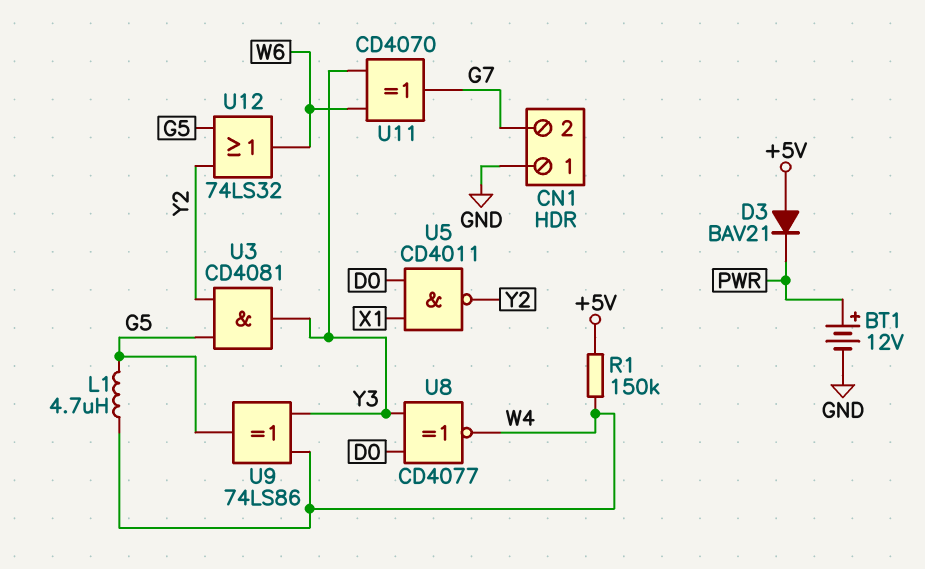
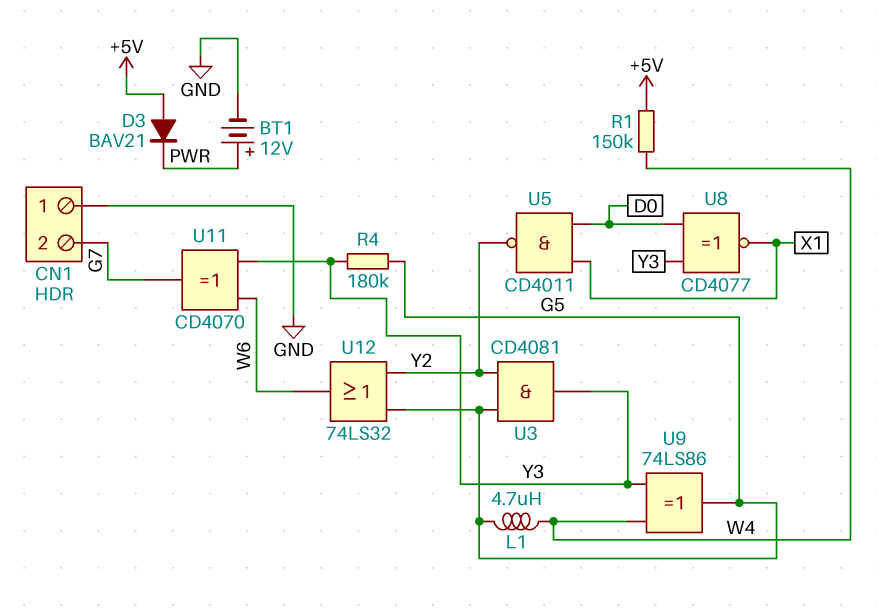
R4: none -> 180k (G5, Y3)
U8: XNOR CD4077 (in D0, in Y3, out W4) -> XNOR CD4077 (in D0, in Y3, out X1)

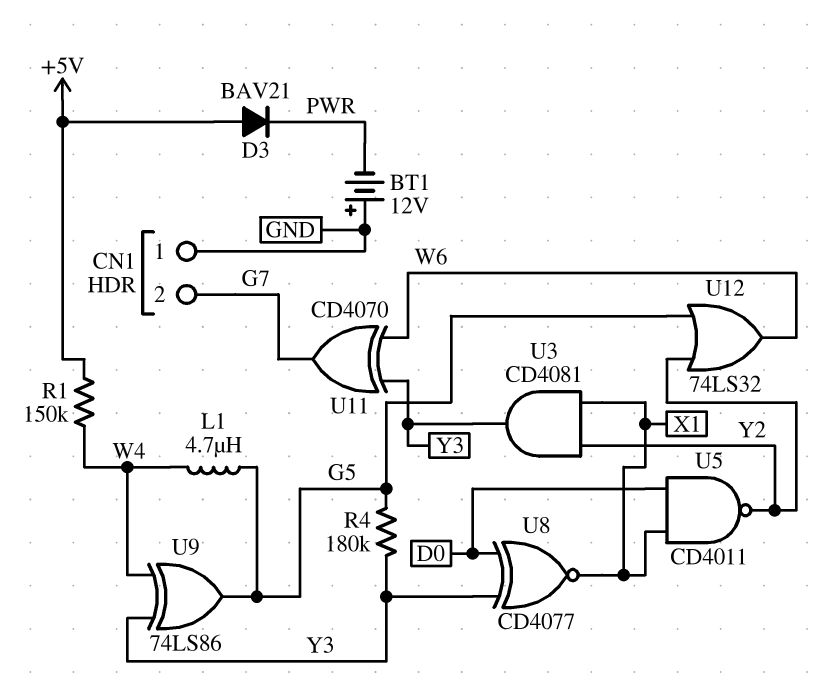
BT1: 12V (plus PWR, minus GND) -> 12V (plus GND, minus PWR)
U3: AND CD4081 (in G5, in Y2, out Y3) -> AND CD4081 (in X1, in Y2, out Y3)

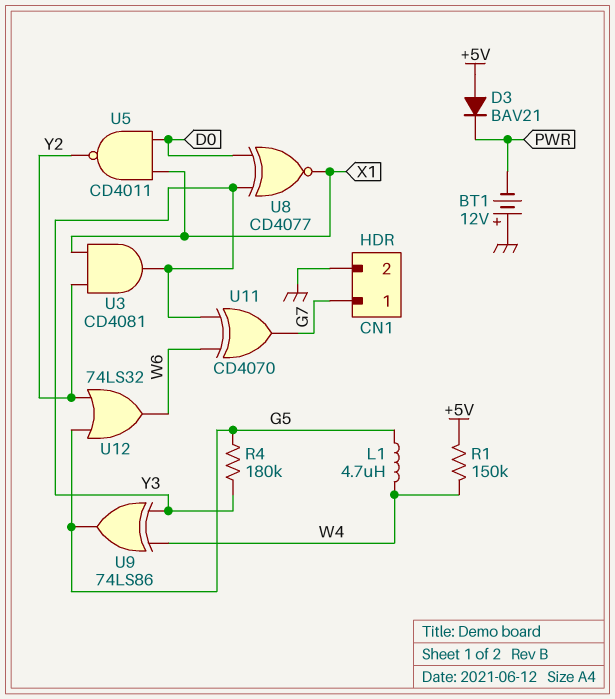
CN1 pin 1: GND -> G7
CN1 pin 2: G7 -> GND

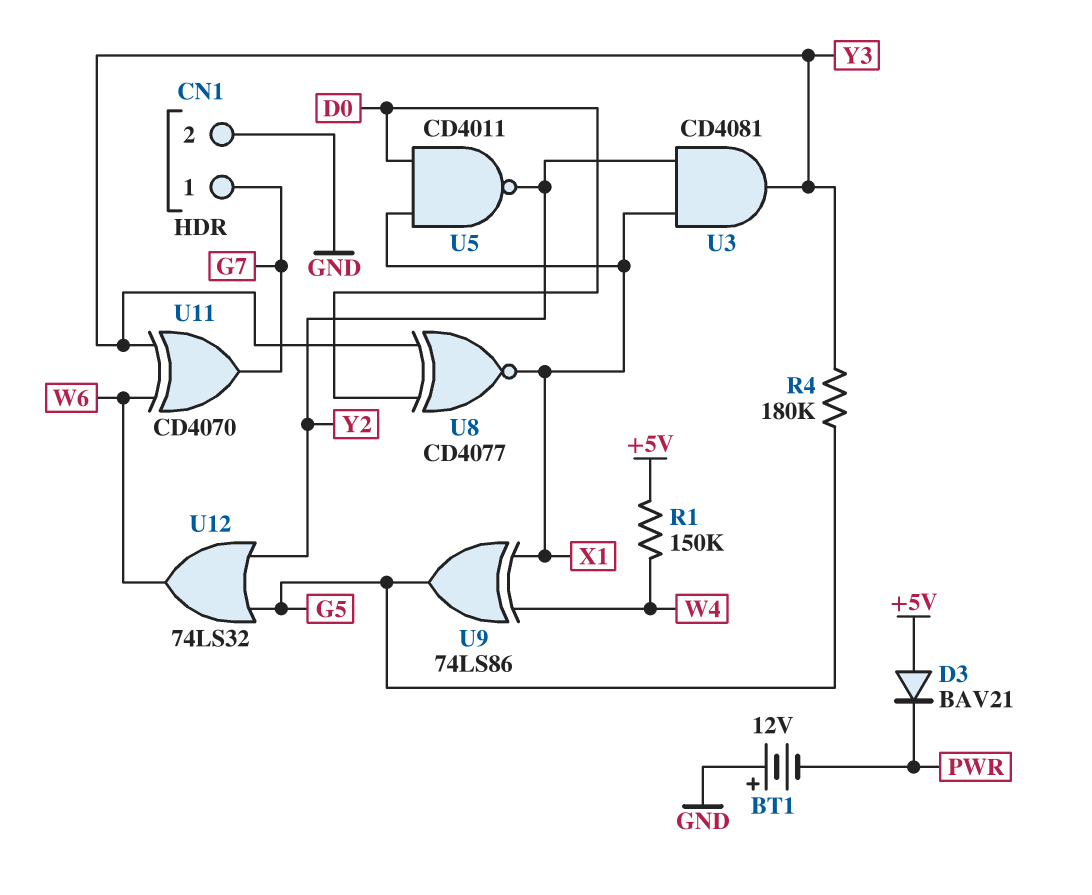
L1: 4.7uH (G5, W4) -> none
U9: XOR 74LS86 (in W4, in Y3, out G5) -> XOR 74LS86 (in W4, in X1, out G5)

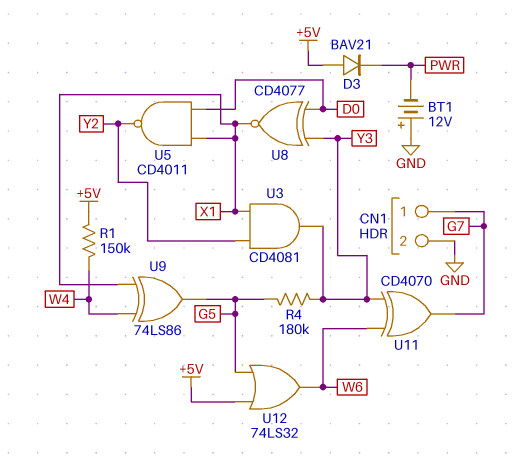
U12: OR 74LS32 (in G5, in Y2, out W6) -> OR 74LS32 (in +5V, in G5, out W6)

